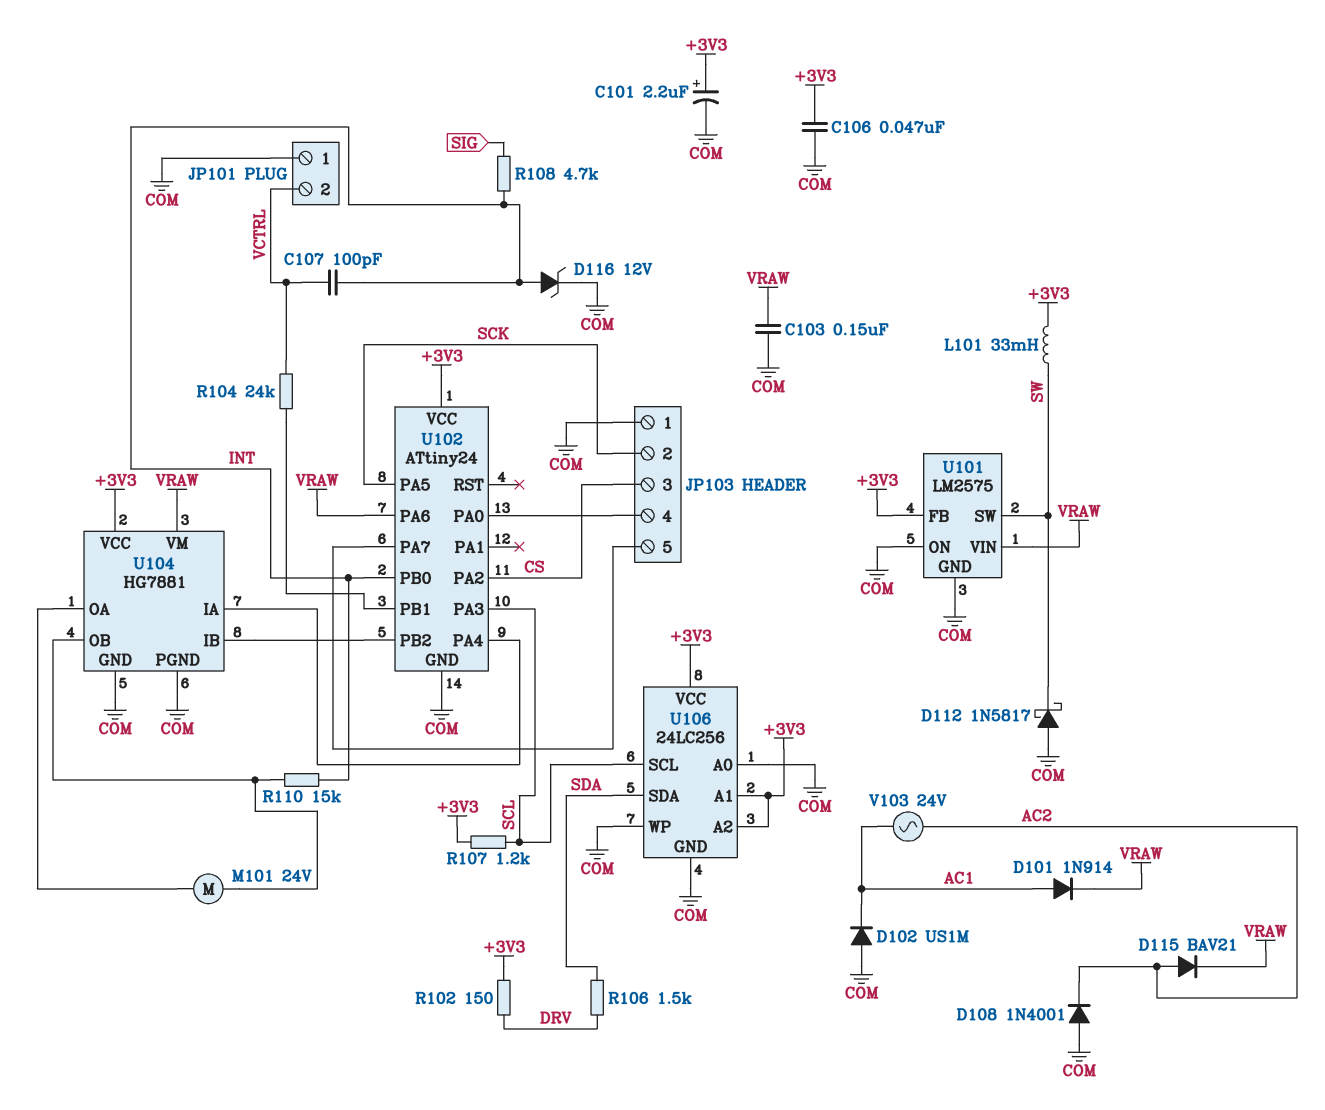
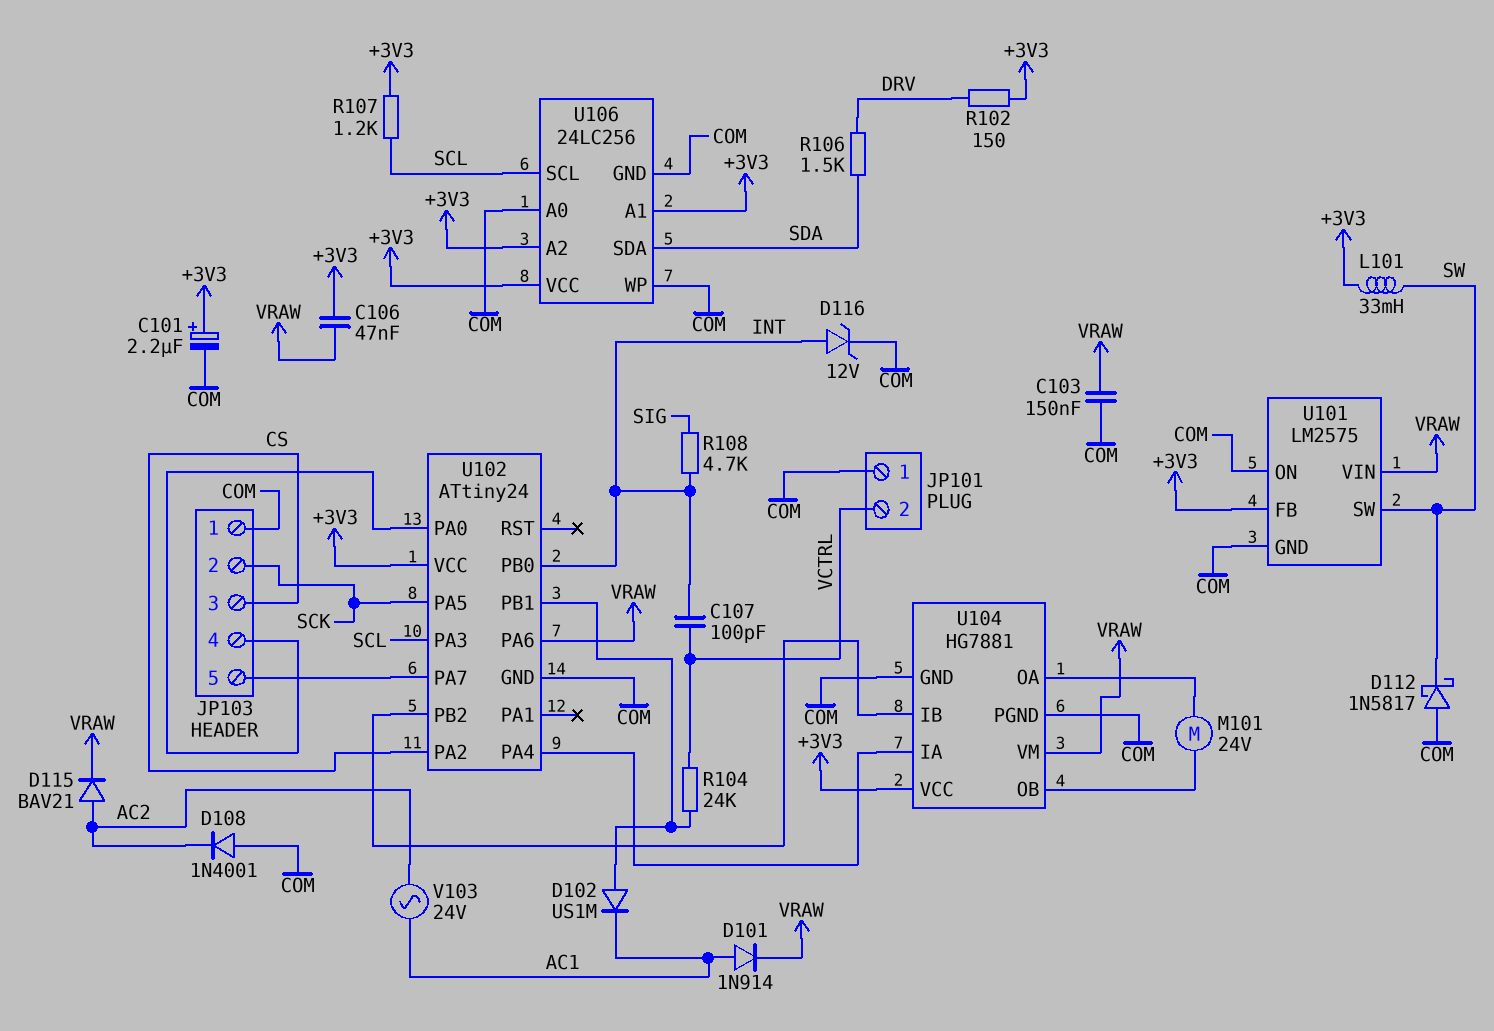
C106: 47nF (+3V3, COM) -> 47nF (+3V3, VRAW)
D102: diode US1M (A COM, K AC1) -> diode US1M (A U102/PB1, K AC1)
R110: 15k (INT, U104/OB) -> none

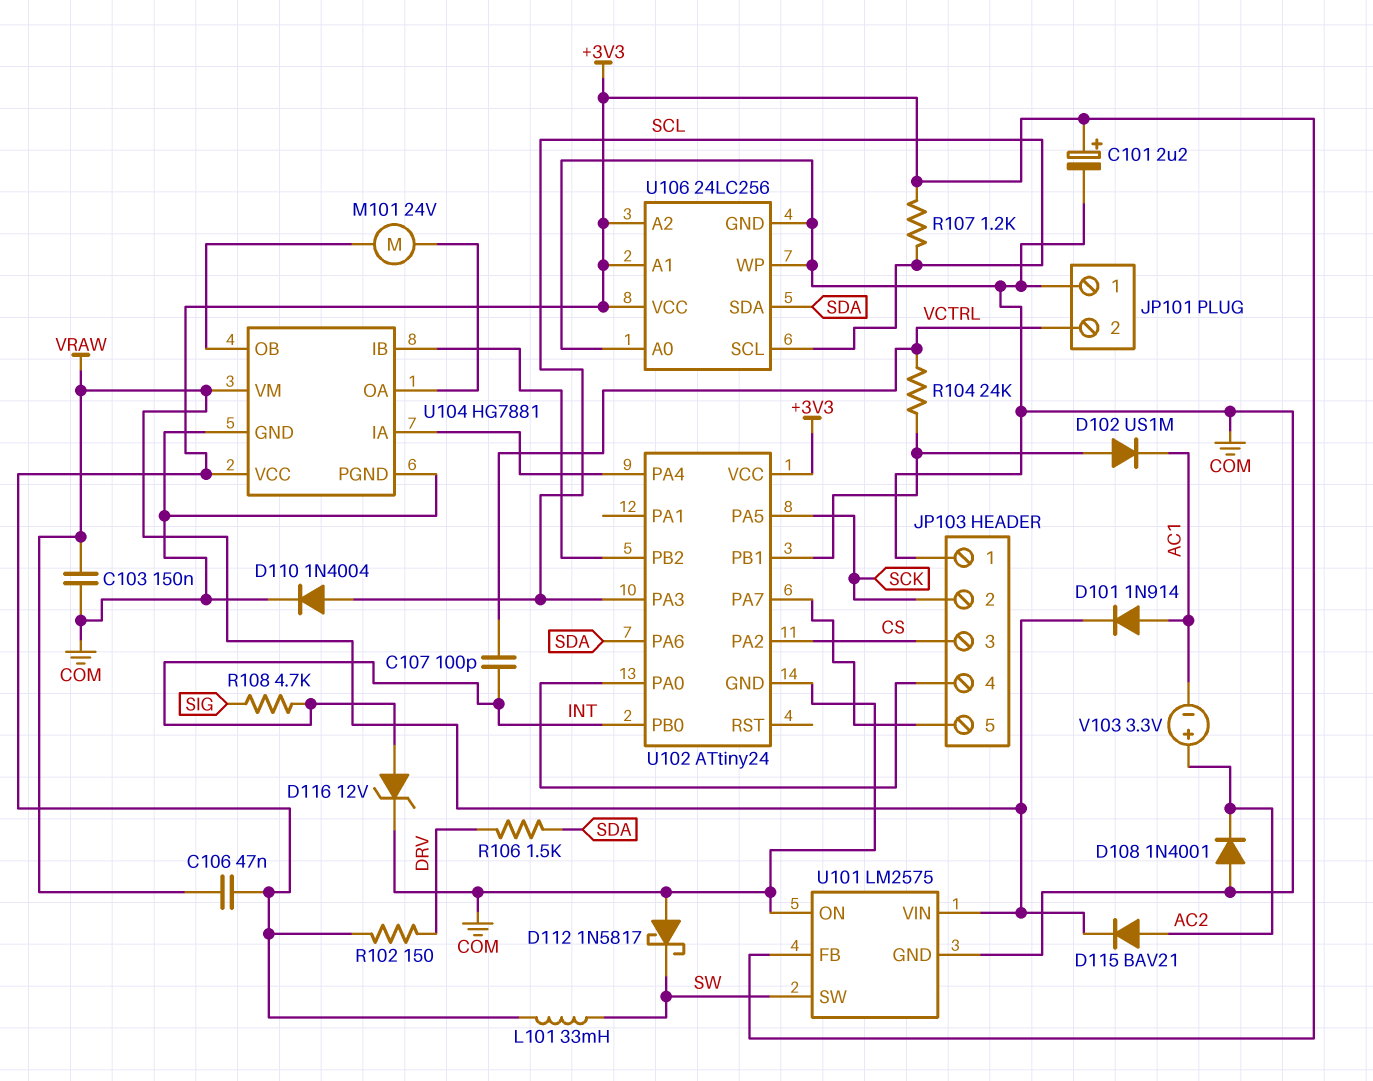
D110: none -> diode 1N4004 (A SCL, K COM)
U102 pin PA6: VRAW -> SDA
V103: AC 24V (AC1, AC2) -> 3.3V (plus AC2, minus AC1)

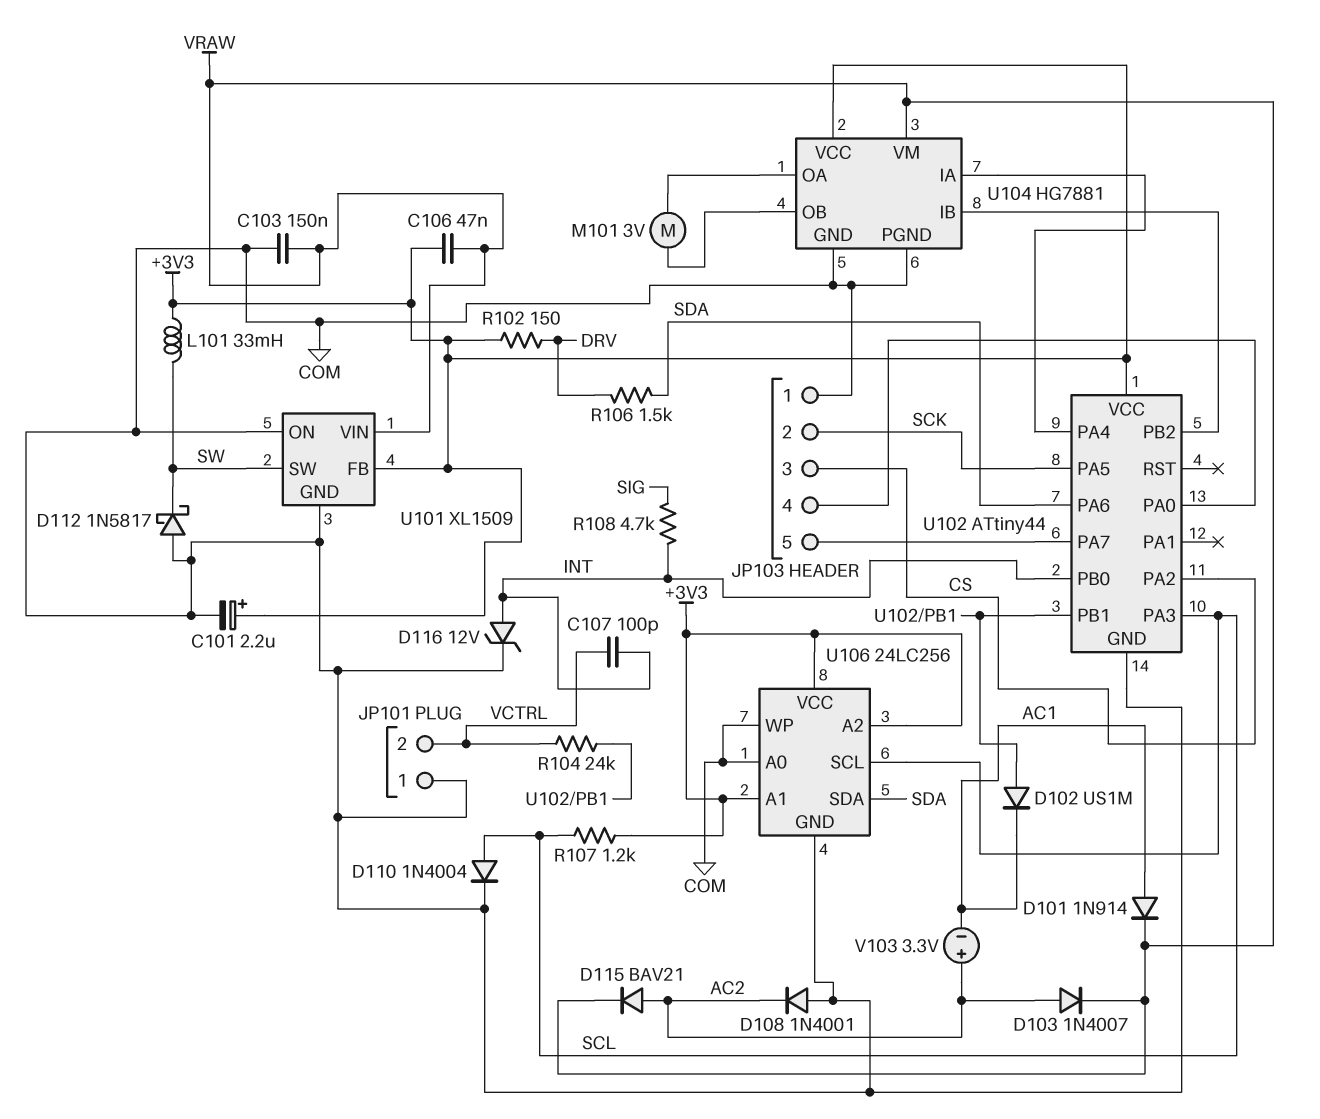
D103: none -> diode 1N4007 (A AC2, K VRAW)
M101: motor 24V (U104/OA, U104/OB) -> motor 3V (U104/OA, U104/OB)
U101: LM2575 -> XL1509
U102: ATtiny24 -> ATtiny44

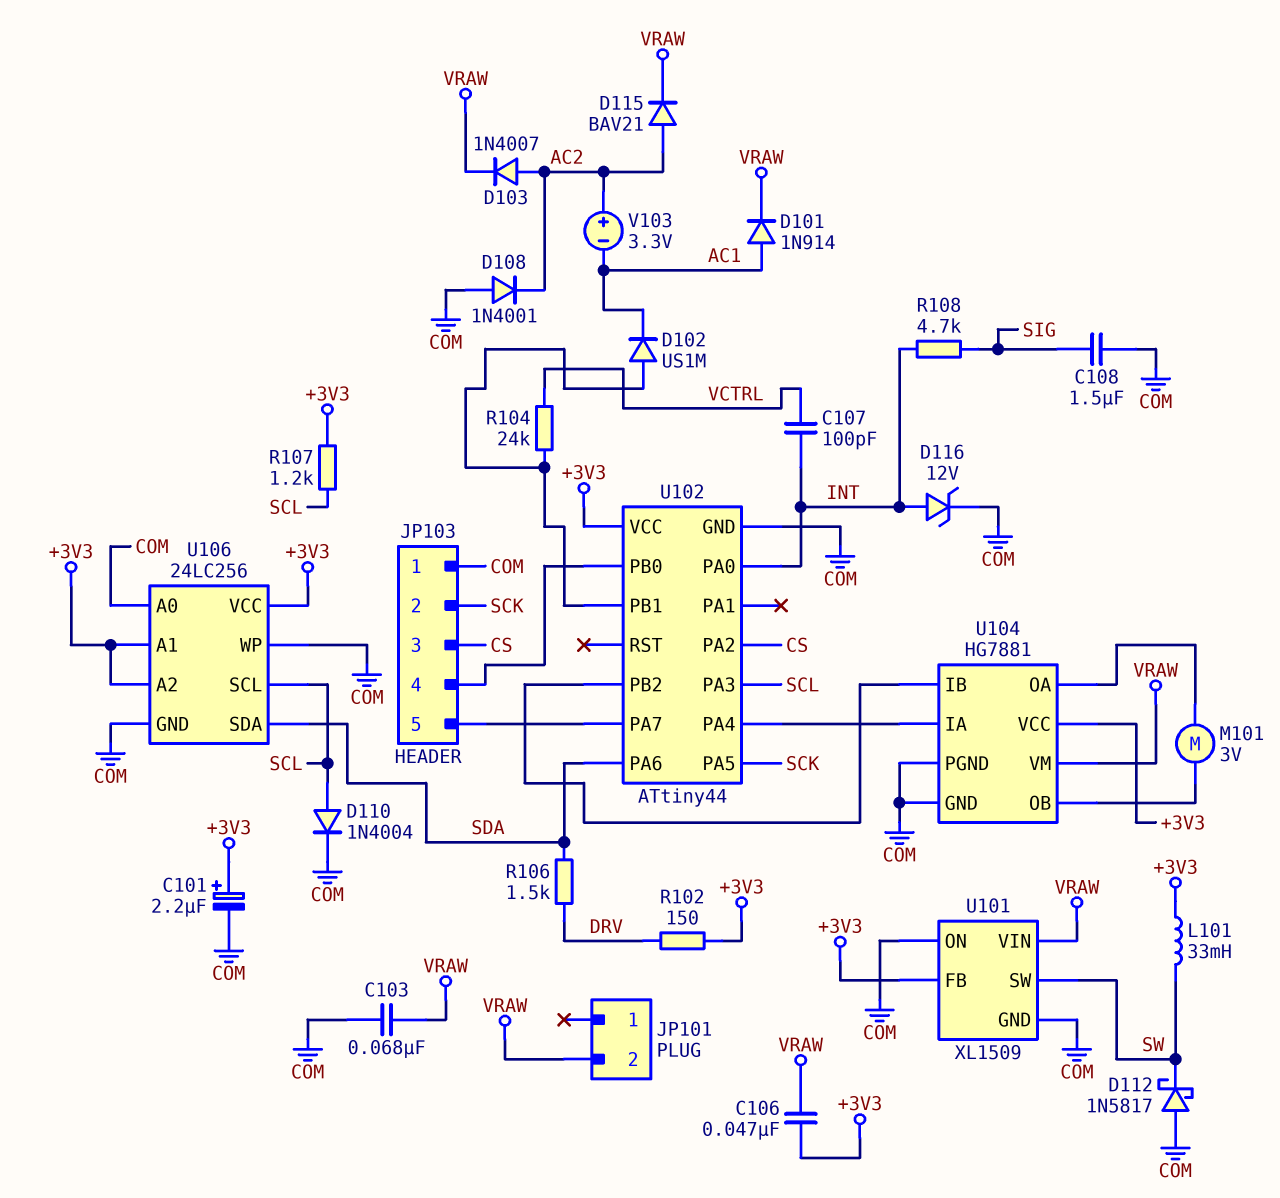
C103: 150nF (COM, VRAW) -> 68nF (COM, VRAW)
C108: none -> 1.5uF (COM, SIG)
JP101 pin 1: COM -> none
JP101 pin 2: VCTRL -> VRAW
U102 pin PA0: JP103/4 -> INT
U102 pin PB0: INT -> JP103/4

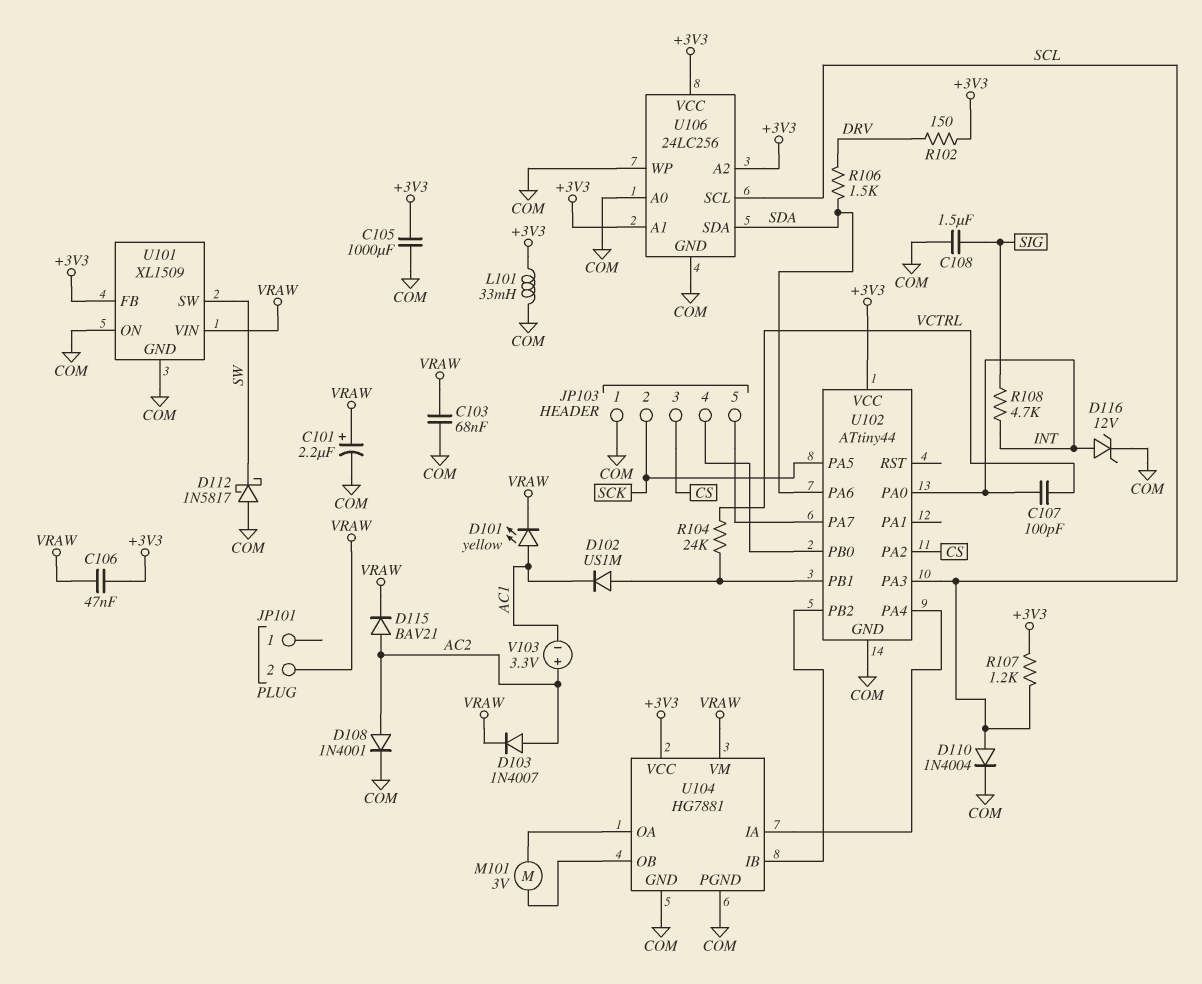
C101: 2.2uF (plus +3V3, minus COM) -> 2.2uF (plus VRAW, minus COM)
C105: none -> 1000uF (+3V3, COM)
D101: diode 1N914 (A AC1, K VRAW) -> LED yellow (A AC1, K VRAW)
D108: diode 1N4001 (A COM, K AC2) -> diode 1N4001 (A AC2, K COM)
L101: 33mH (+3V3, SW) -> 33mH (+3V3, COM)

